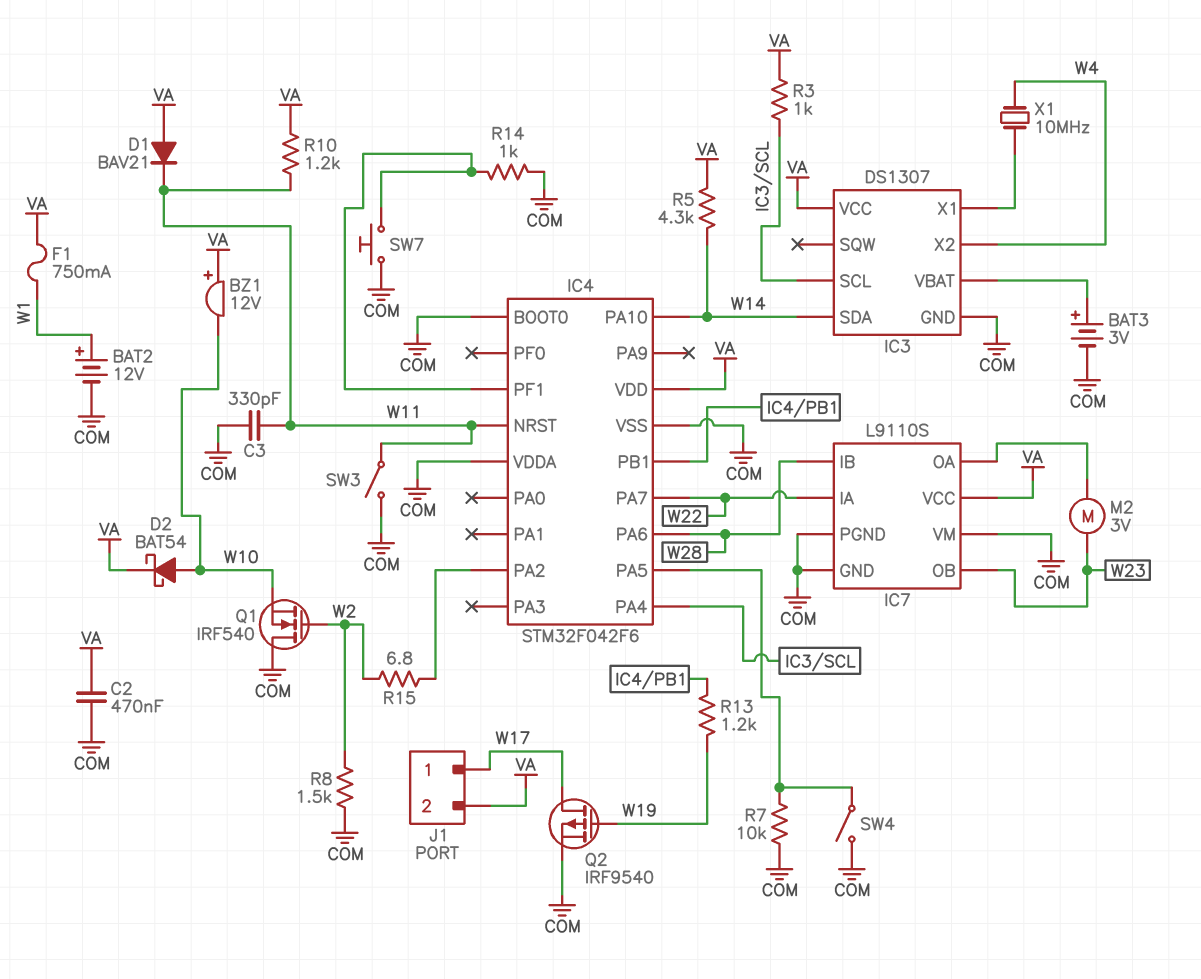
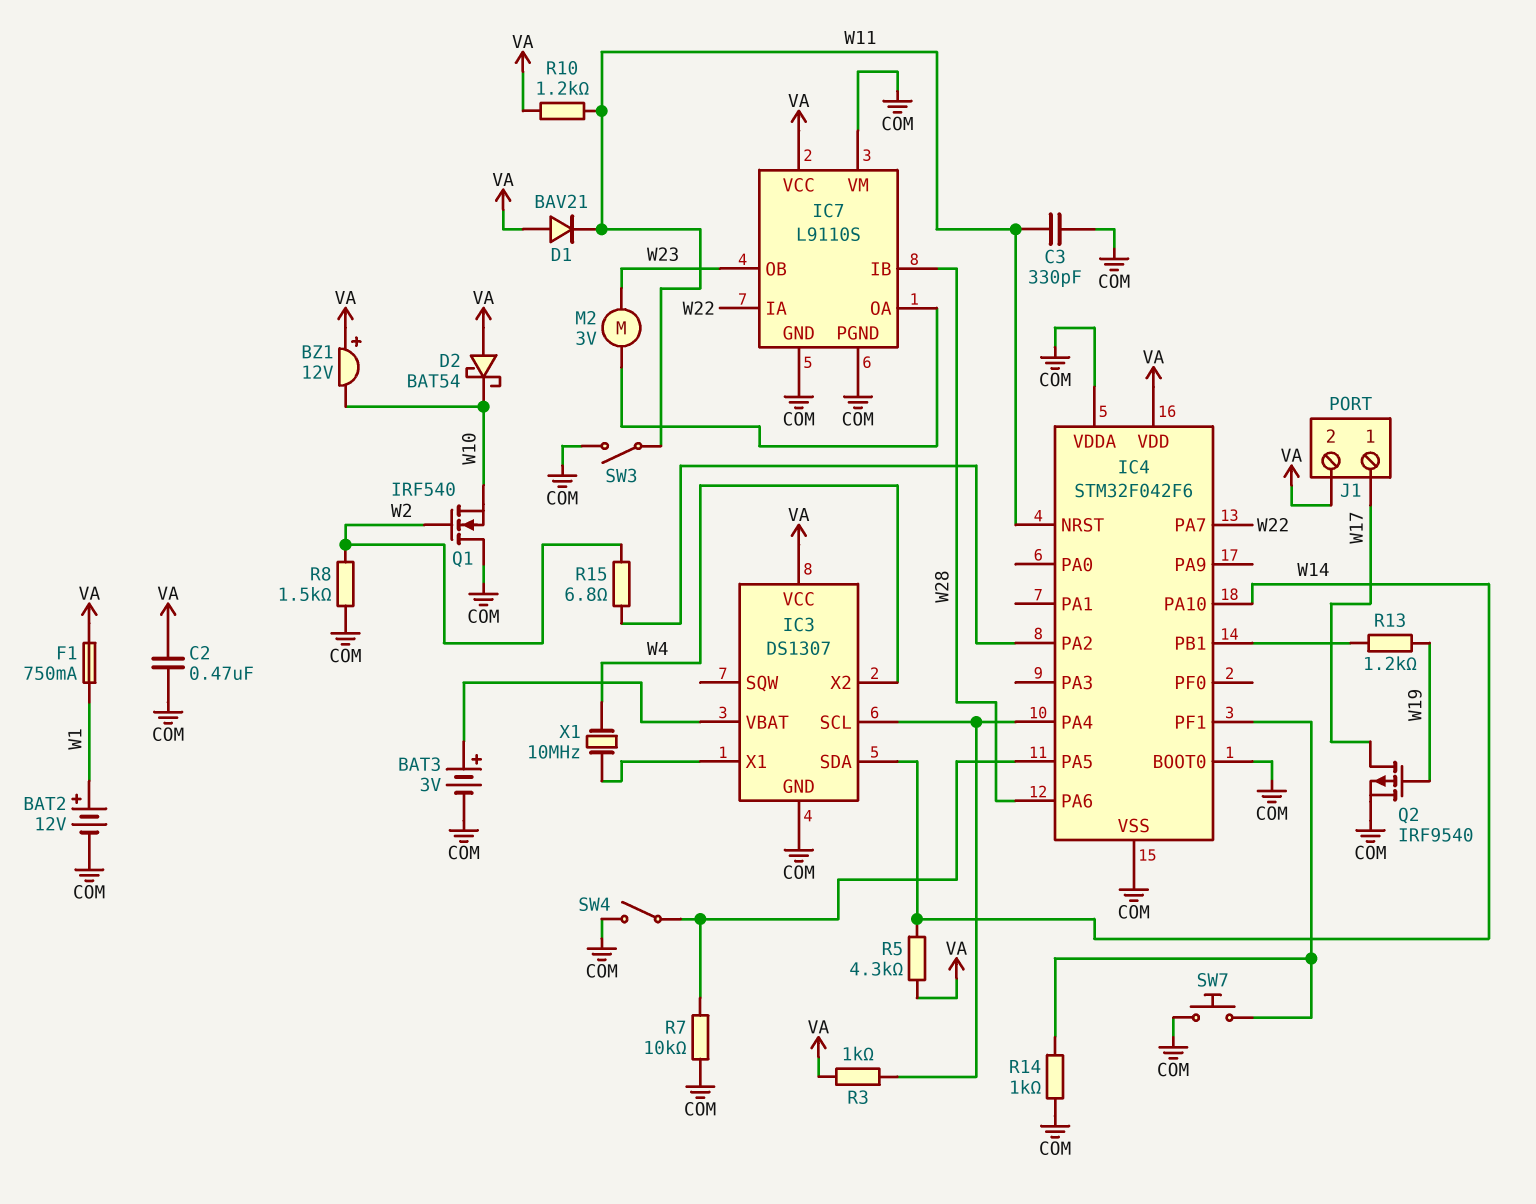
D2: schottky BAT54 (A W10, K VA) -> schottky BAT54 (A VA, K W10)

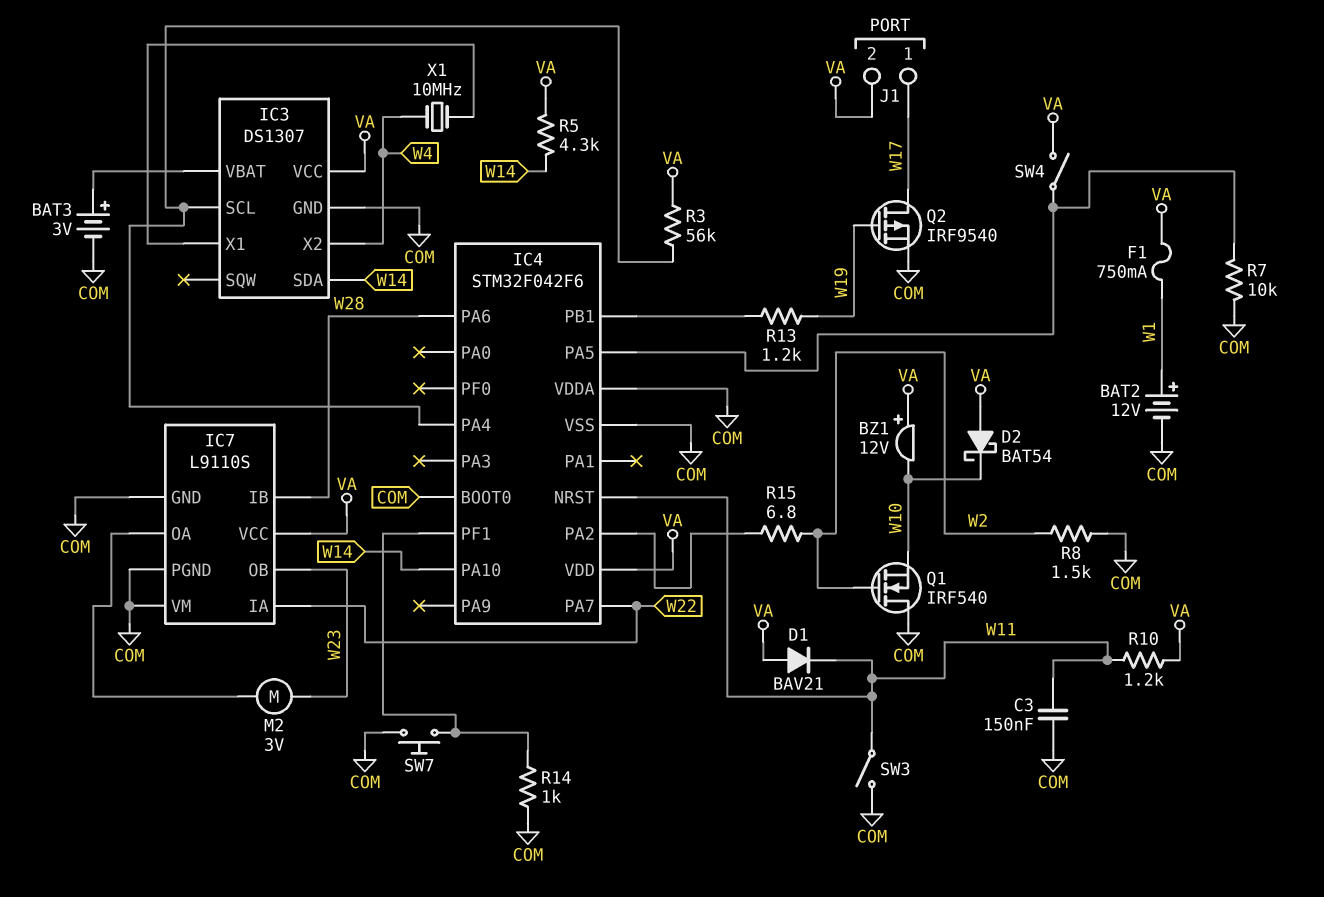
C2: 470nF (COM, VA) -> none
C3: 330pF (COM, W11) -> 150nF (COM, W11)
R3: 1k (IC3/SCL, VA) -> 56k (IC3/SCL, VA)
SW4: switch (COM, IC4/PA5) -> switch (IC4/PA5, VA)

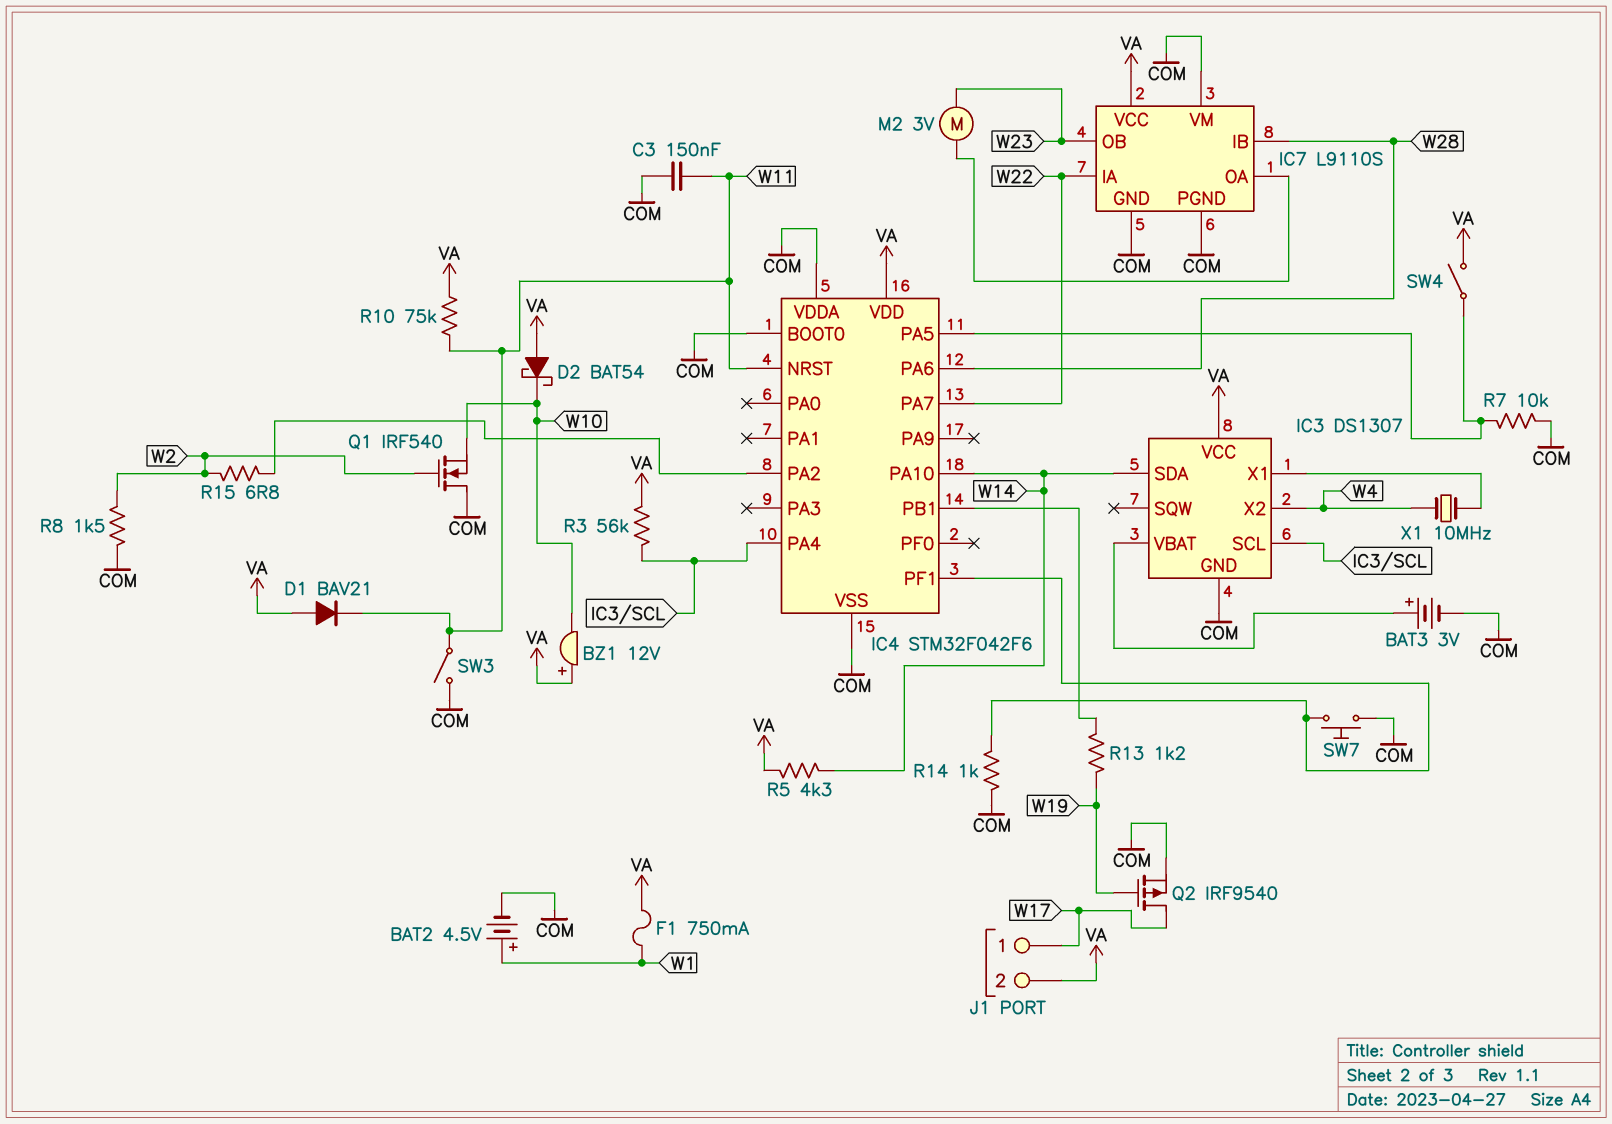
BAT2: 12V (plus W1, minus COM) -> 4.5V (plus W1, minus COM)
R10: 1.2k (VA, W11) -> 75k (VA, W11)

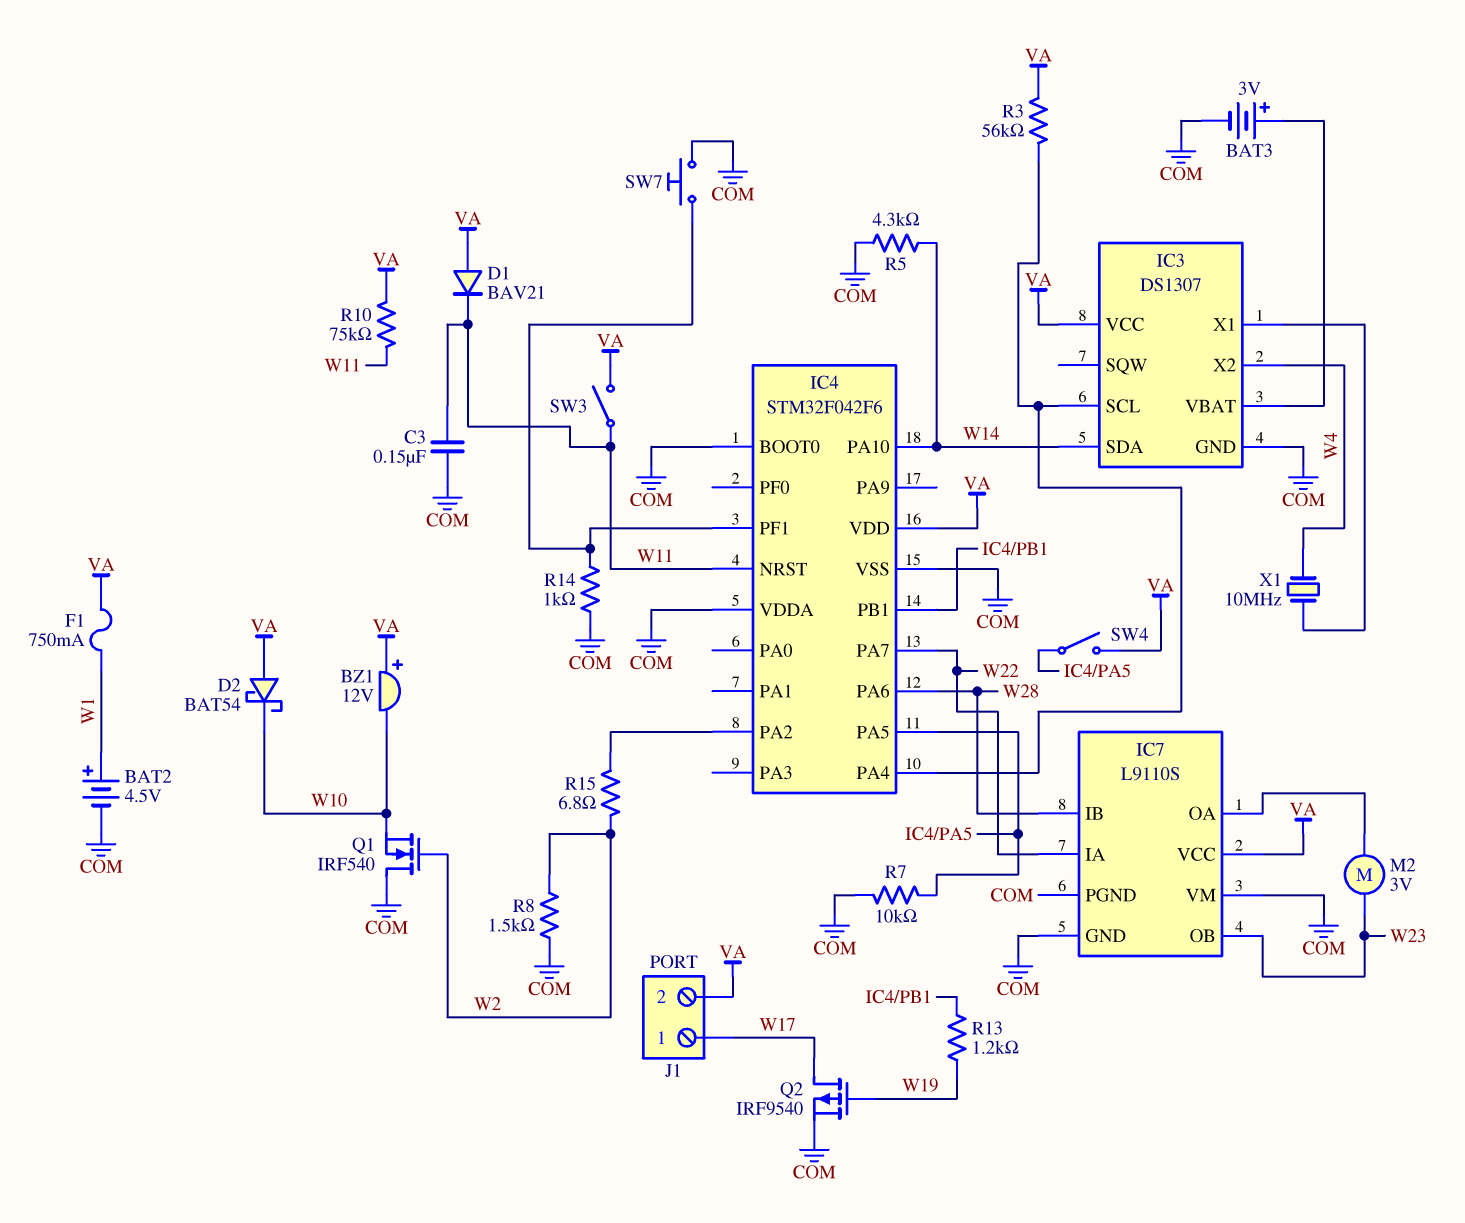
R5: 4.3k (VA, W14) -> 4.3k (COM, W14)
SW3: switch (COM, W11) -> switch (VA, W11)

